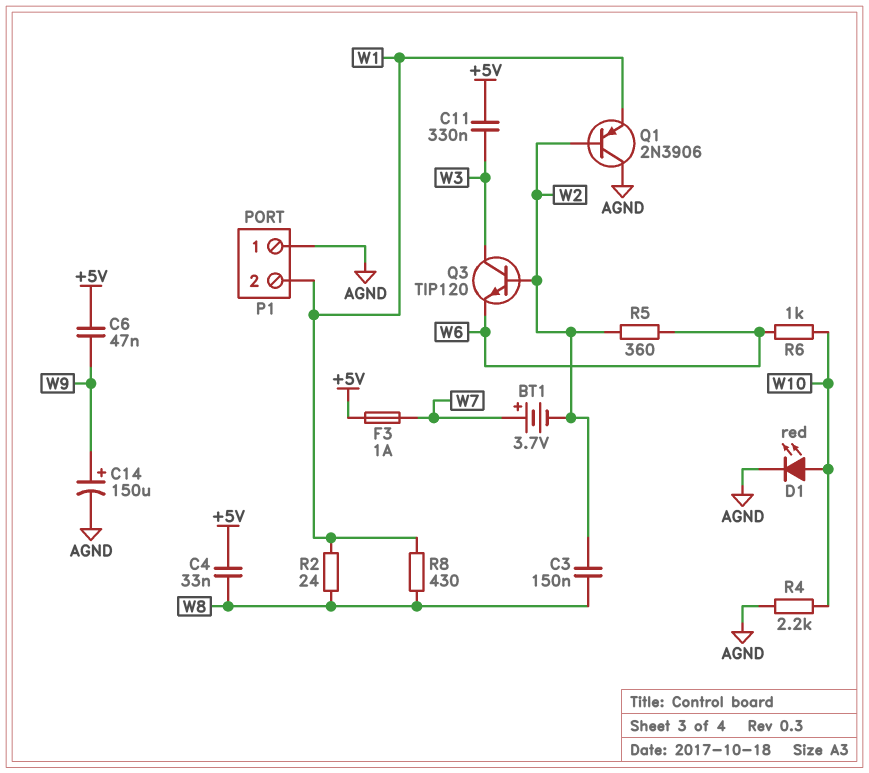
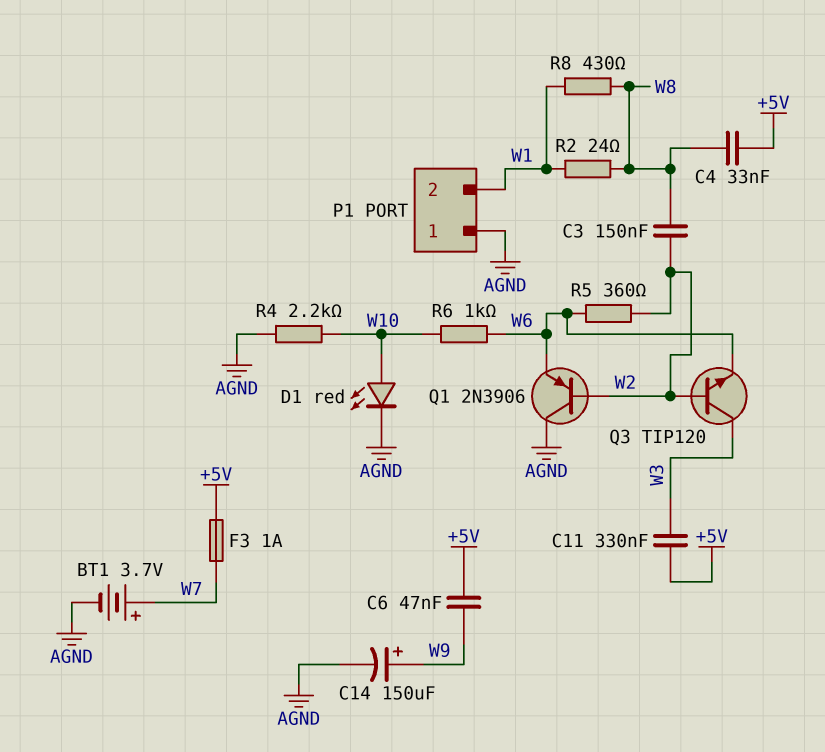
BT1: 3.7V (plus W7, minus W2) -> 3.7V (plus W7, minus AGND)
Q1: PNP 2N3906 (B W2, C AGND, E W1) -> PNP 2N3906 (B W2, C AGND, E W6)

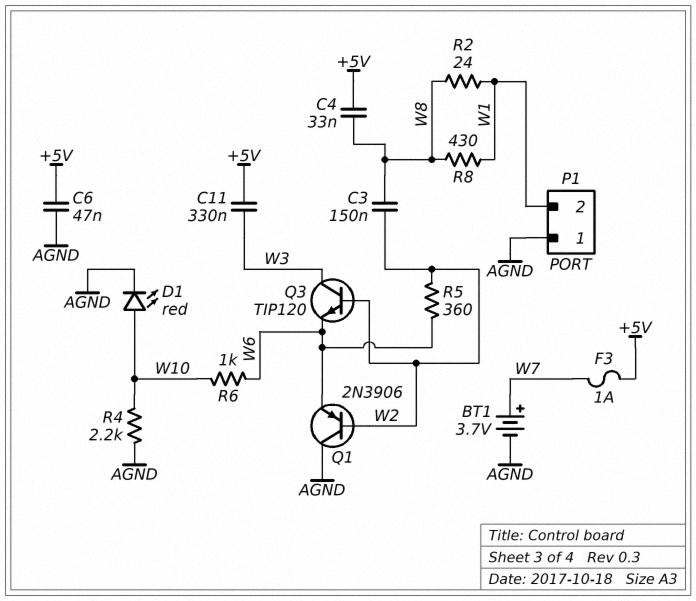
C6: 47nF (+5V, W9) -> 47nF (+5V, AGND)
C14: 150uF (plus W9, minus AGND) -> none

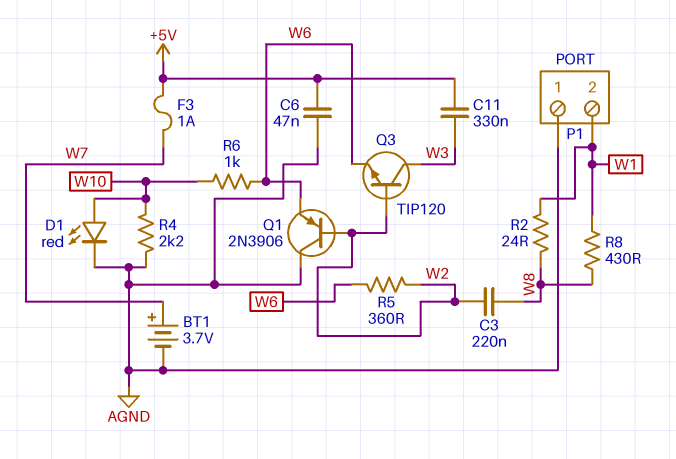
C3: 150nF (W2, W8) -> 220nF (W2, W8)
C4: 33nF (+5V, W8) -> none

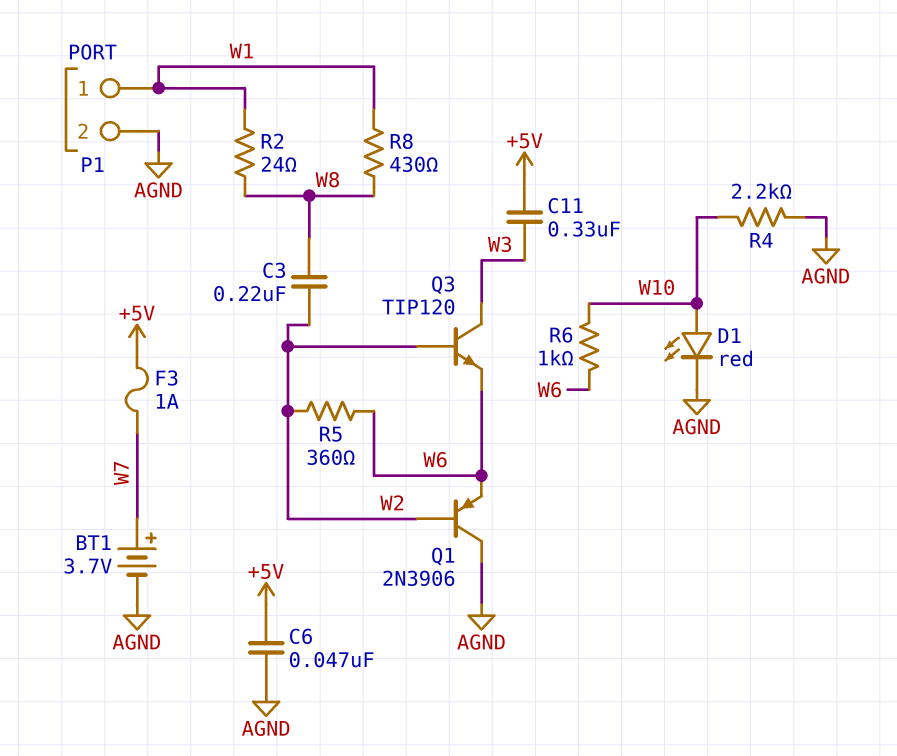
P1 pin 1: AGND -> W1
P1 pin 2: W1 -> AGND

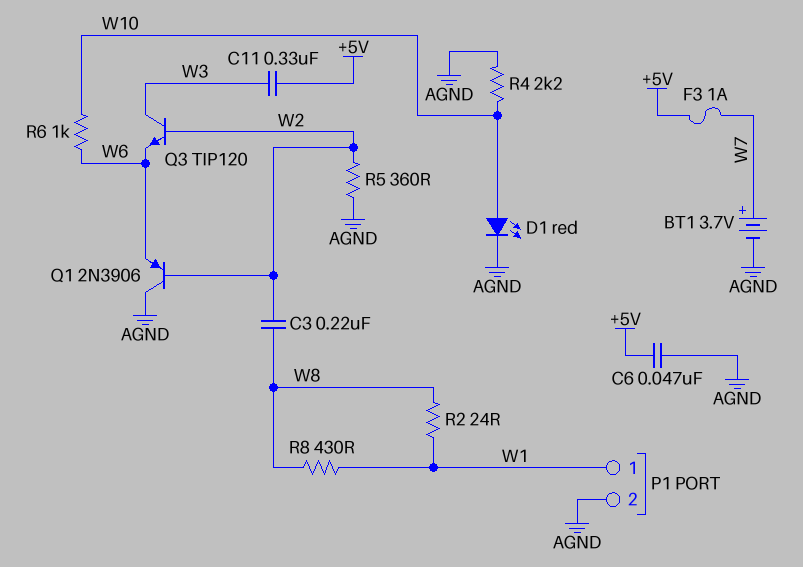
R5: 360 (W2, W6) -> 360 (AGND, W2)

